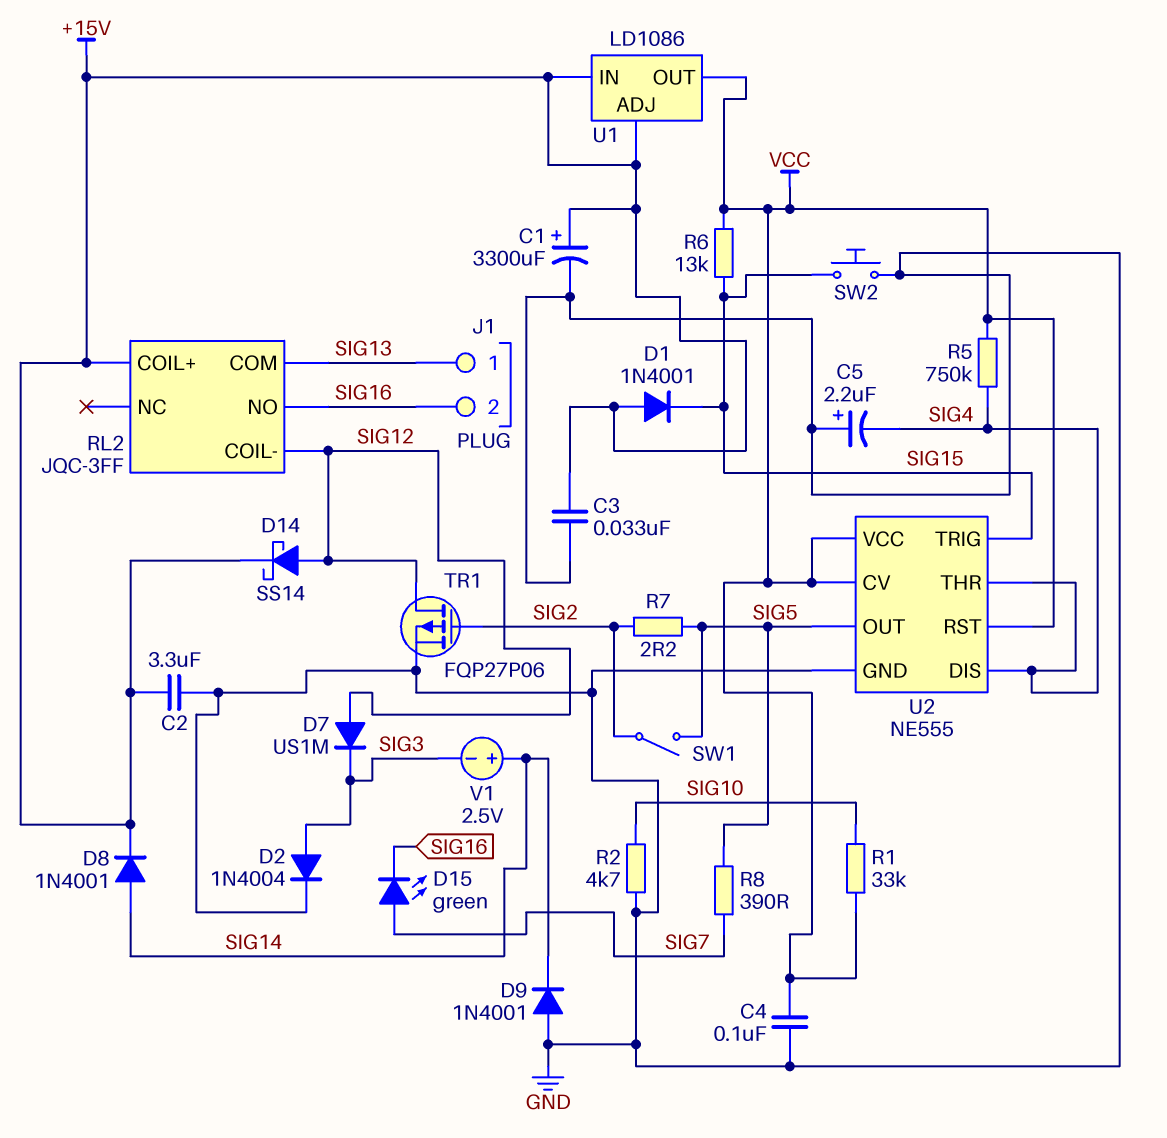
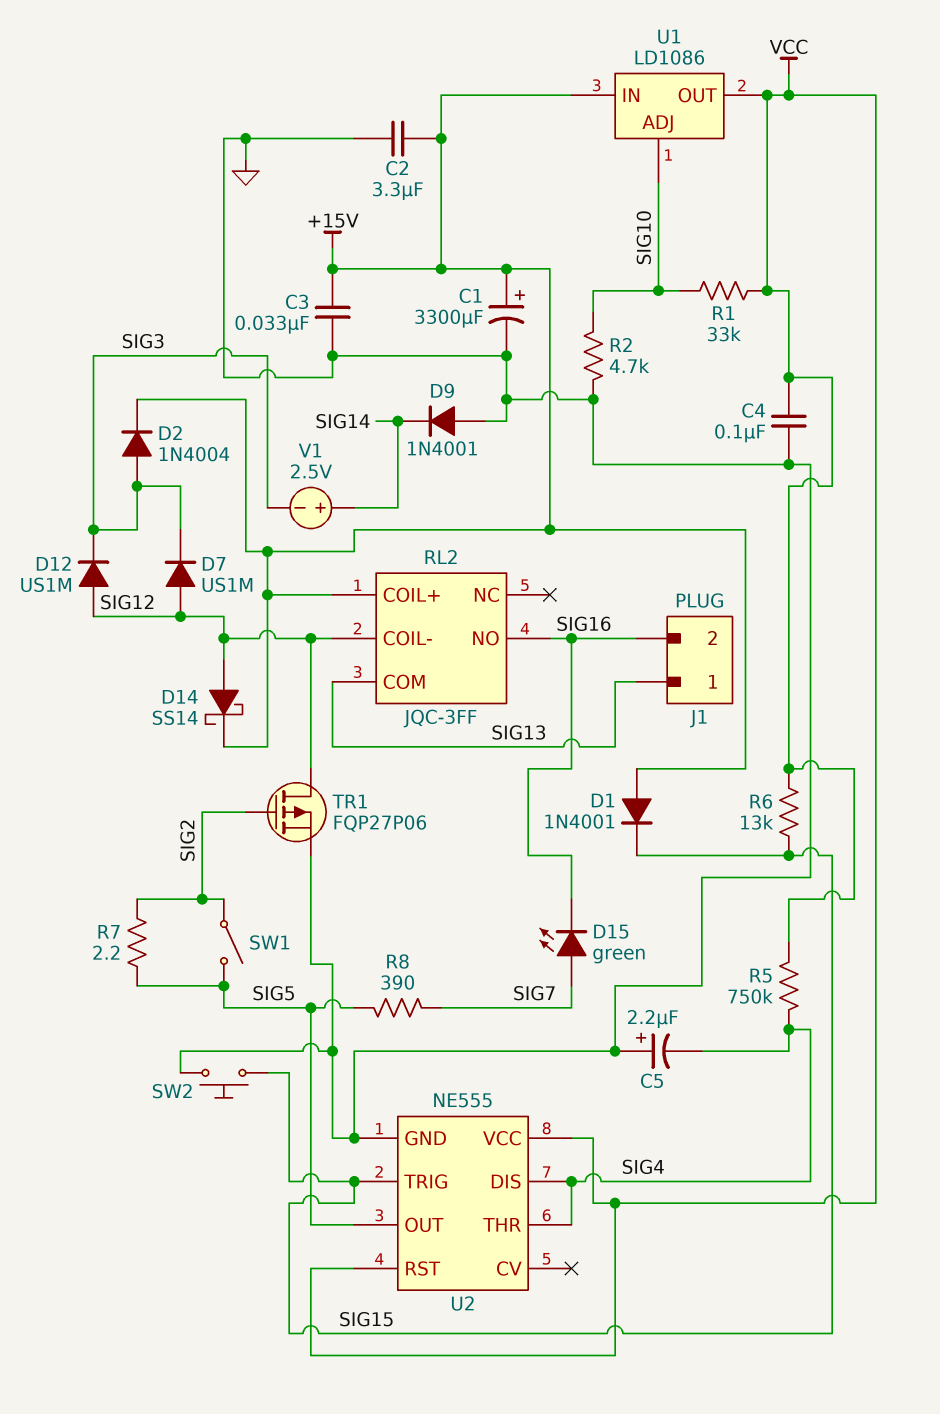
D2: diode 1N4004 (A SIG3, K GND) -> diode 1N4004 (A SIG3, K +15V)
D8: diode 1N4001 (A SIG14, K +15V) -> none
D12: none -> diode US1M (A SIG12, K SIG3)
U1 pin ADJ: +15V -> SIG10
U2 pin CV: VCC -> none

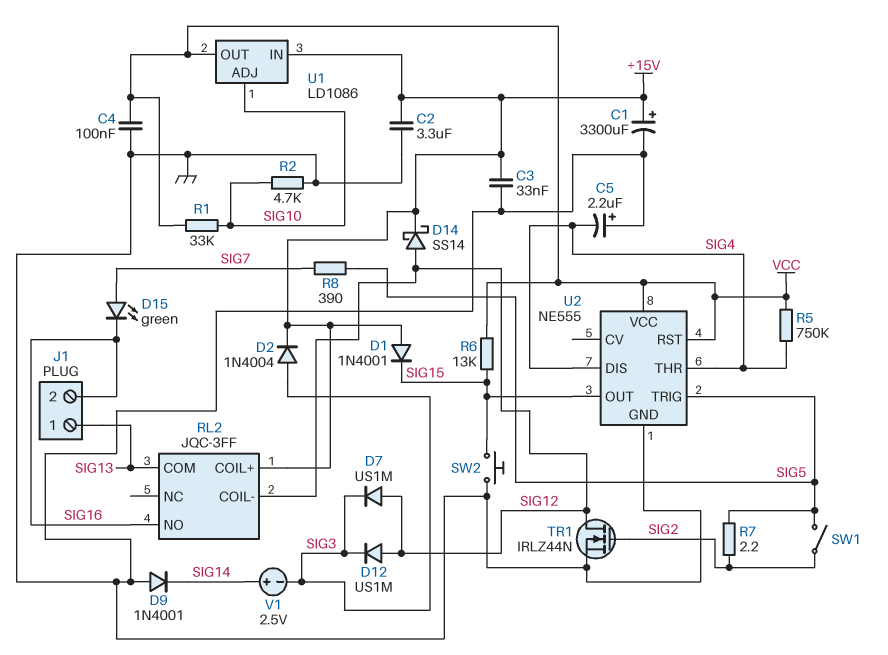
TR1: PMOS FQP27P06 (G SIG2, D SIG12, S GND) -> NMOS IRLZ44N (G SIG2, D SIG12, S GND)
U2 pin OUT: SIG5 -> SIG15
U2 pin TRIG: SIG15 -> SIG5

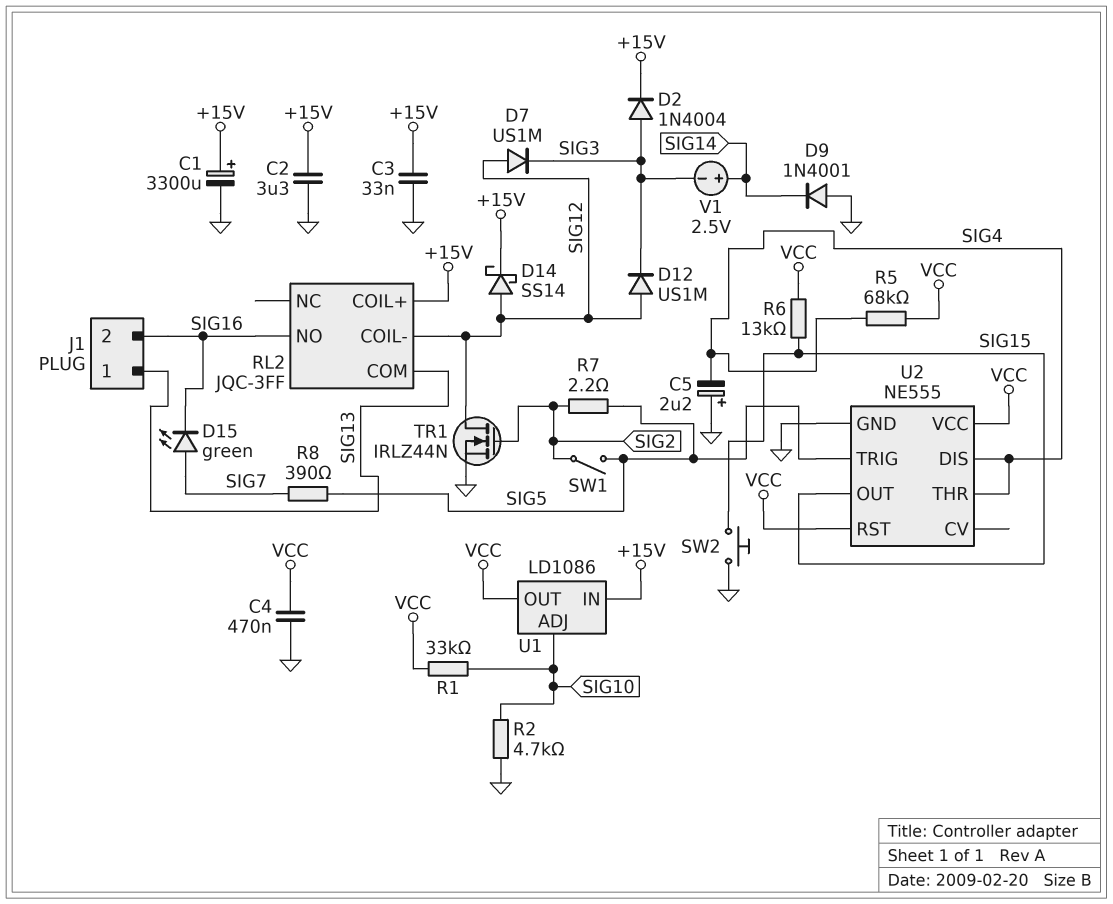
C4: 100nF (GND, VCC) -> 470nF (GND, VCC)
D1: diode 1N4001 (A +15V, K SIG15) -> none
R5: 750k (SIG4, VCC) -> 68k (SIG4, VCC)

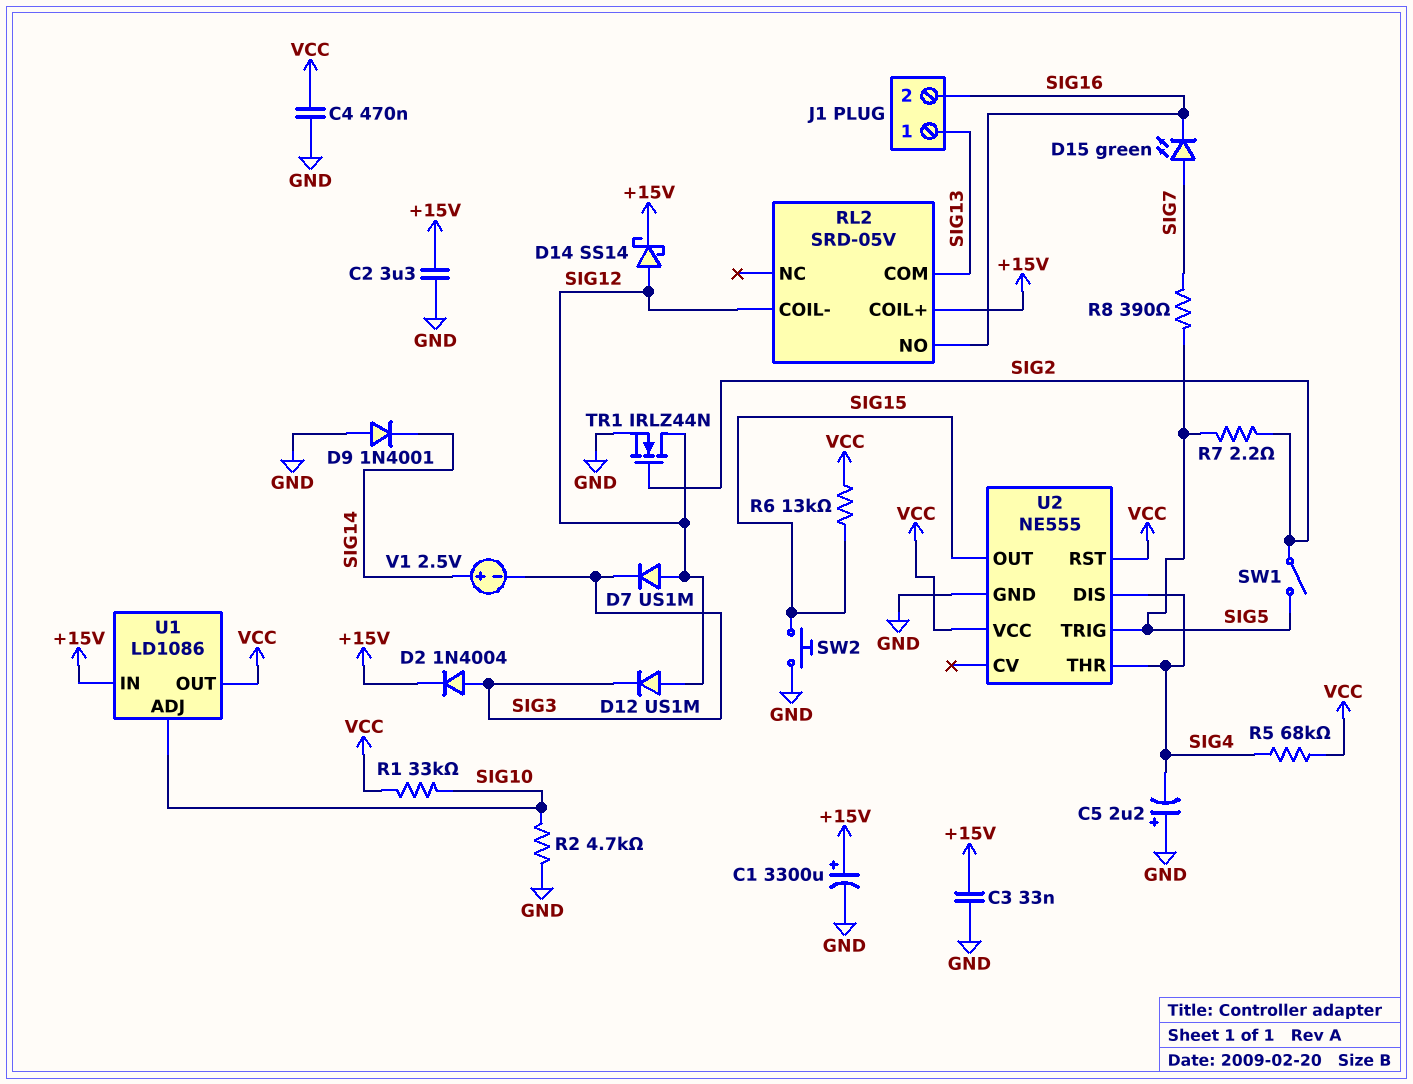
RL2: JQC-3FF -> SRD-05V

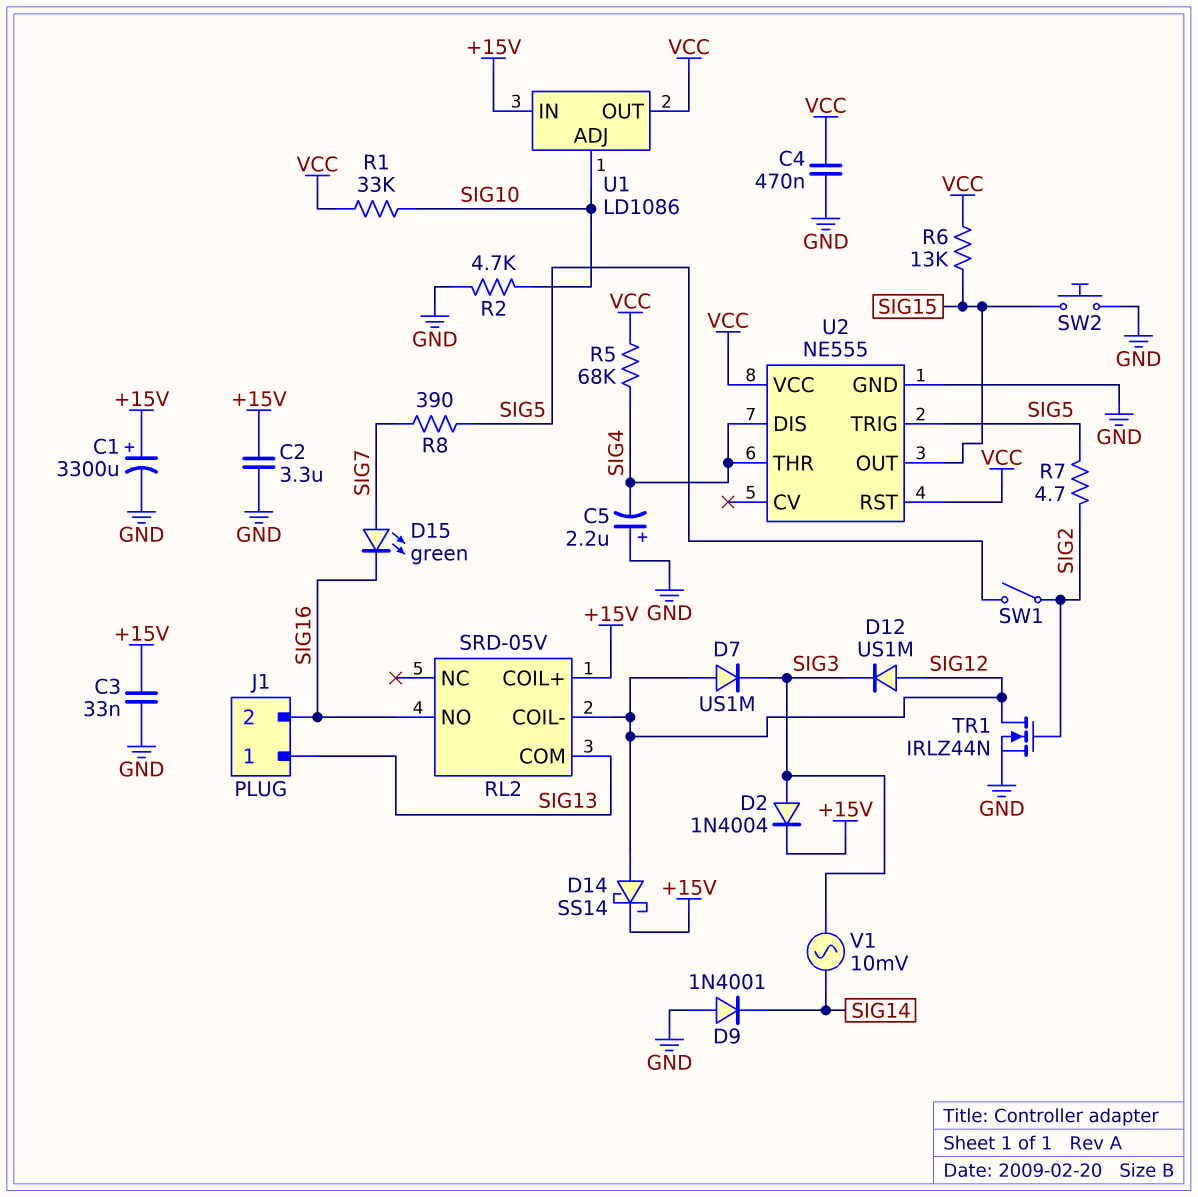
R7: 2.2 (SIG2, SIG5) -> 4.7 (SIG2, SIG5)
V1: 2.5V (plus SIG14, minus SIG3) -> AC 10mV (SIG3, SIG14)

